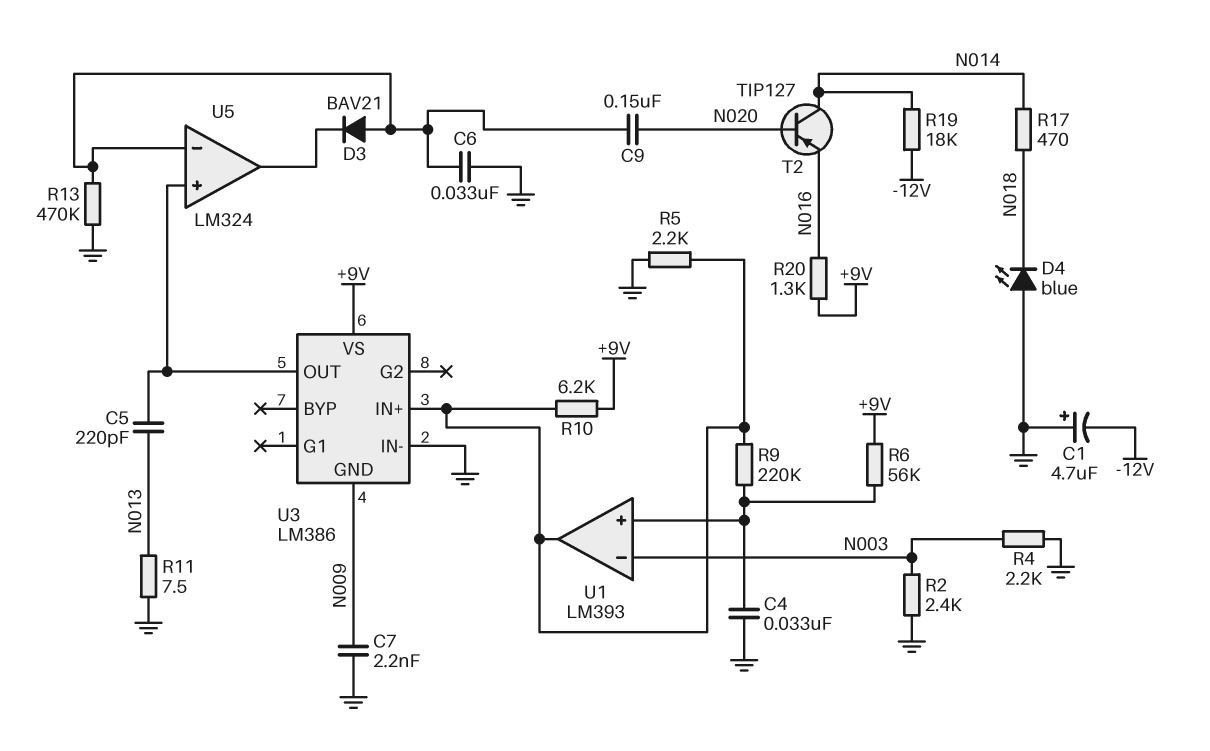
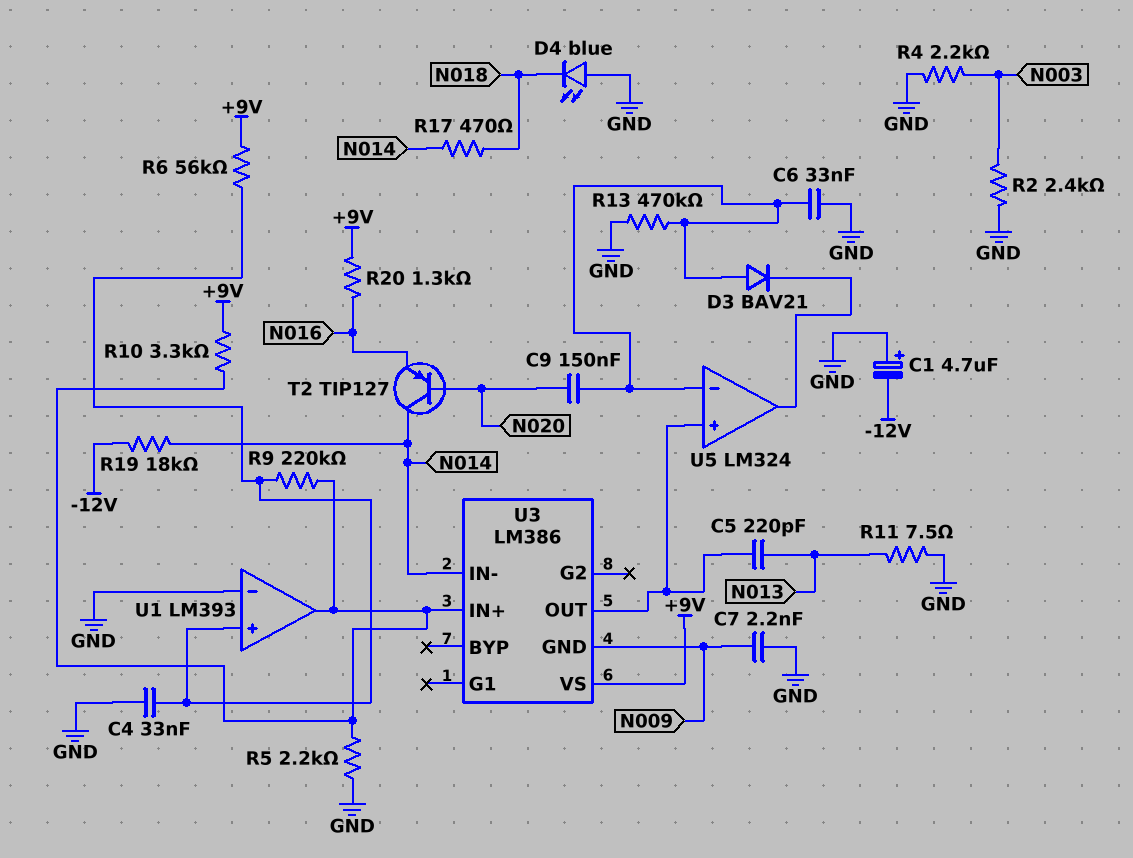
R10: 6.2k (+9V, U1/out) -> 3.3k (+9V, U1/out)
U1 pin in-: N003 -> GND
U3 pin IN-: GND -> N014

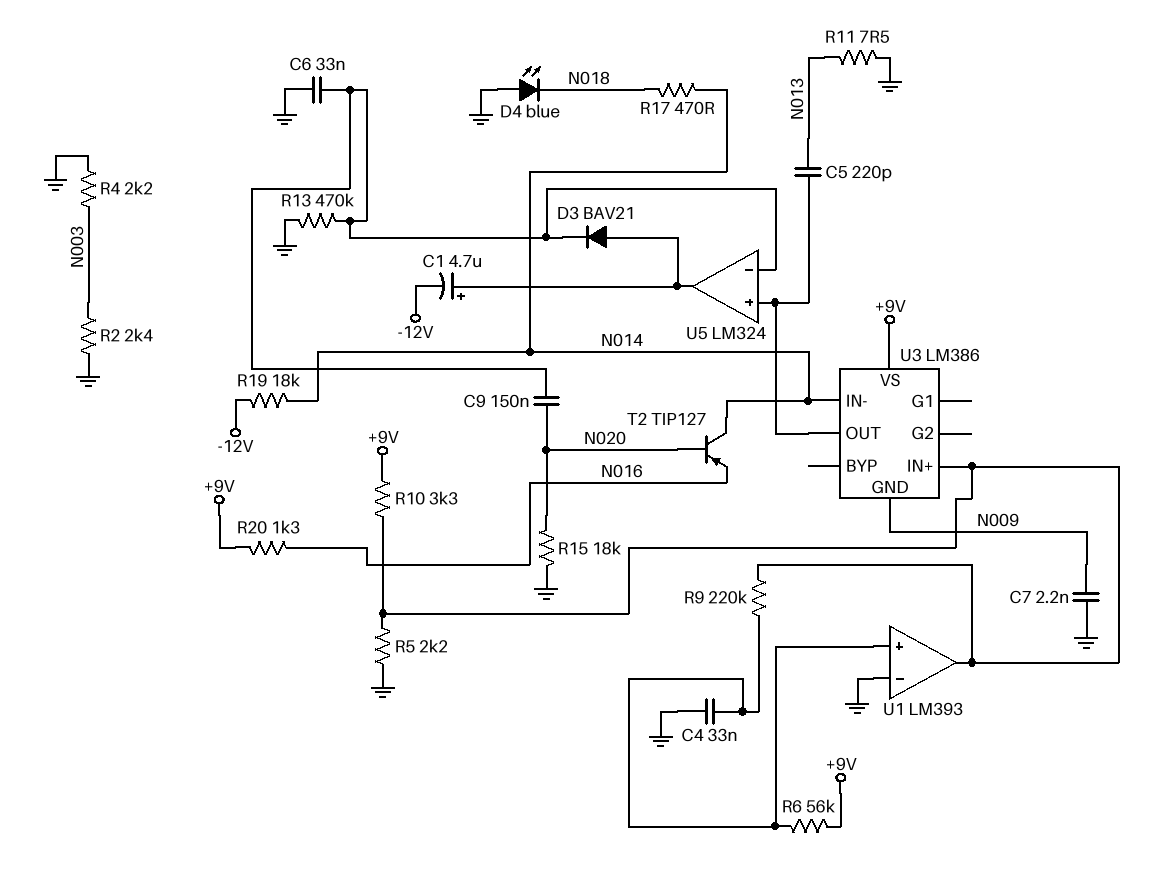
C1: 4.7uF (plus GND, minus -12V) -> 4.7uF (plus U5/out, minus -12V)
D3: diode BAV21 (A U5/in-, K U5/out) -> diode BAV21 (A U5/out, K U5/in-)
R15: none -> 18k (GND, N020)

